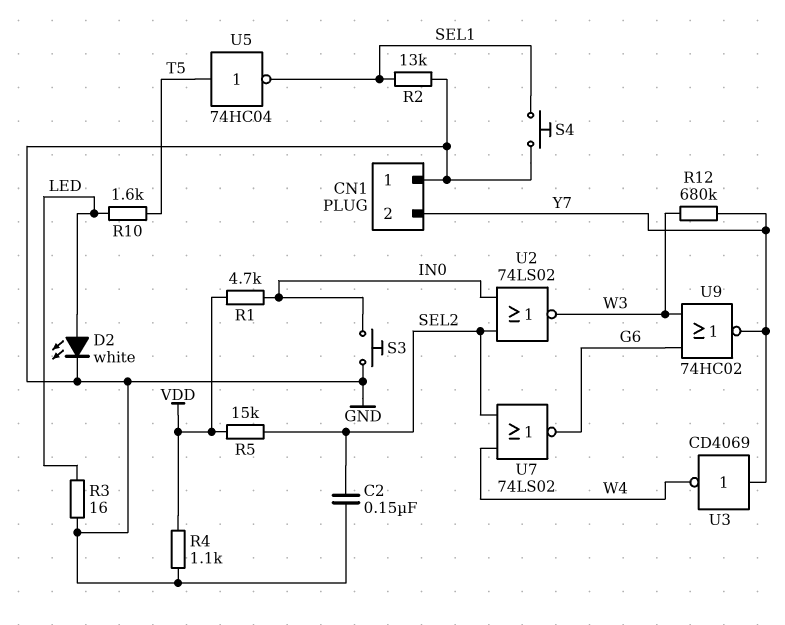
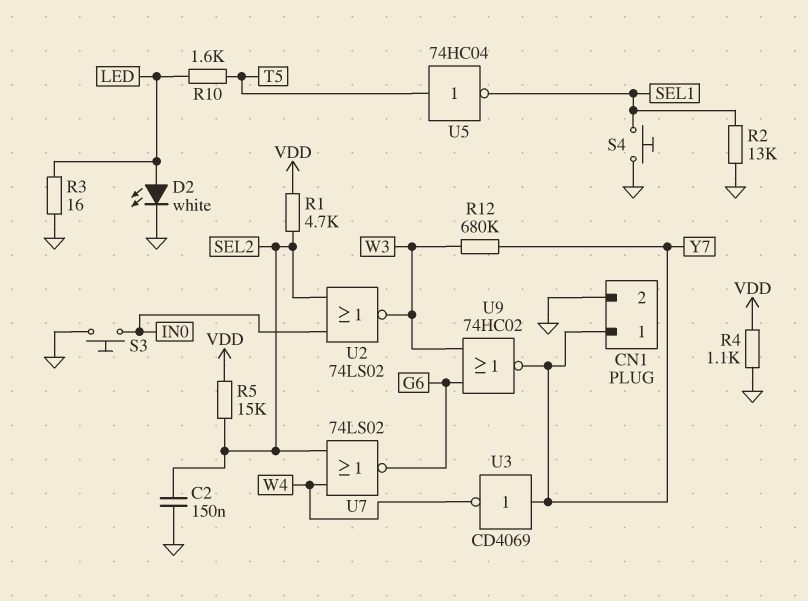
CN1 pin 1: GND -> Y7
CN1 pin 2: Y7 -> GND
R1: 4.7k (IN0, VDD) -> 4.7k (SEL2, VDD)

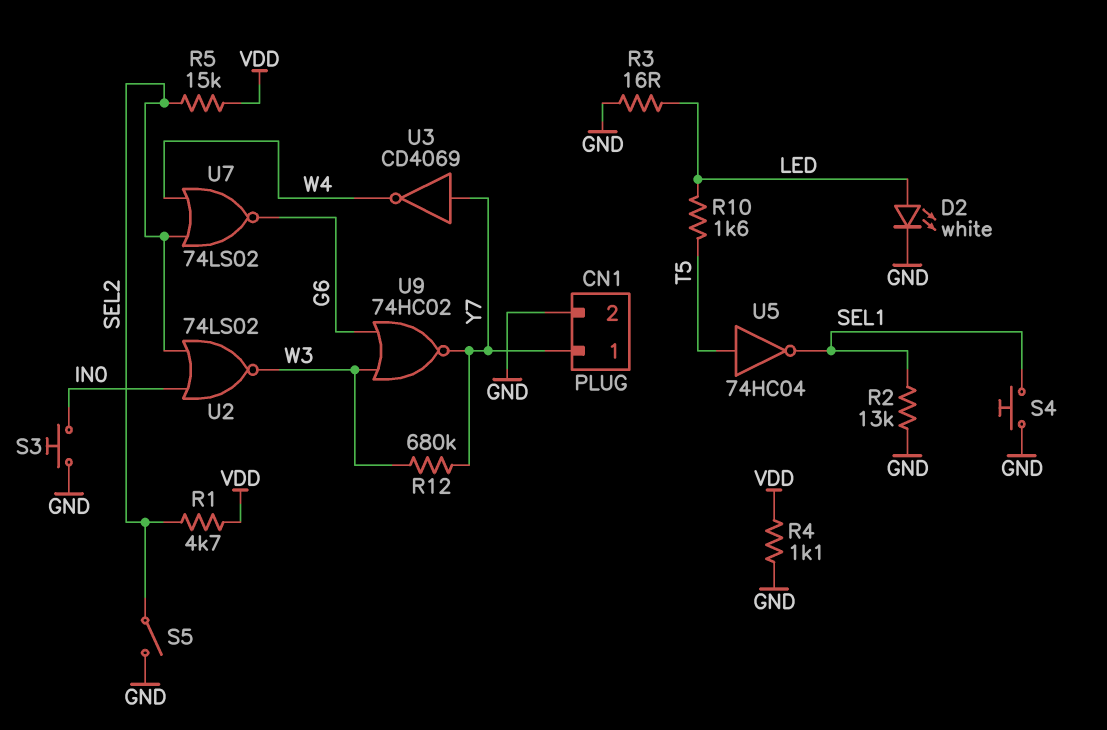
C2: 150nF (GND, SEL2) -> none
S5: none -> switch (GND, SEL2)

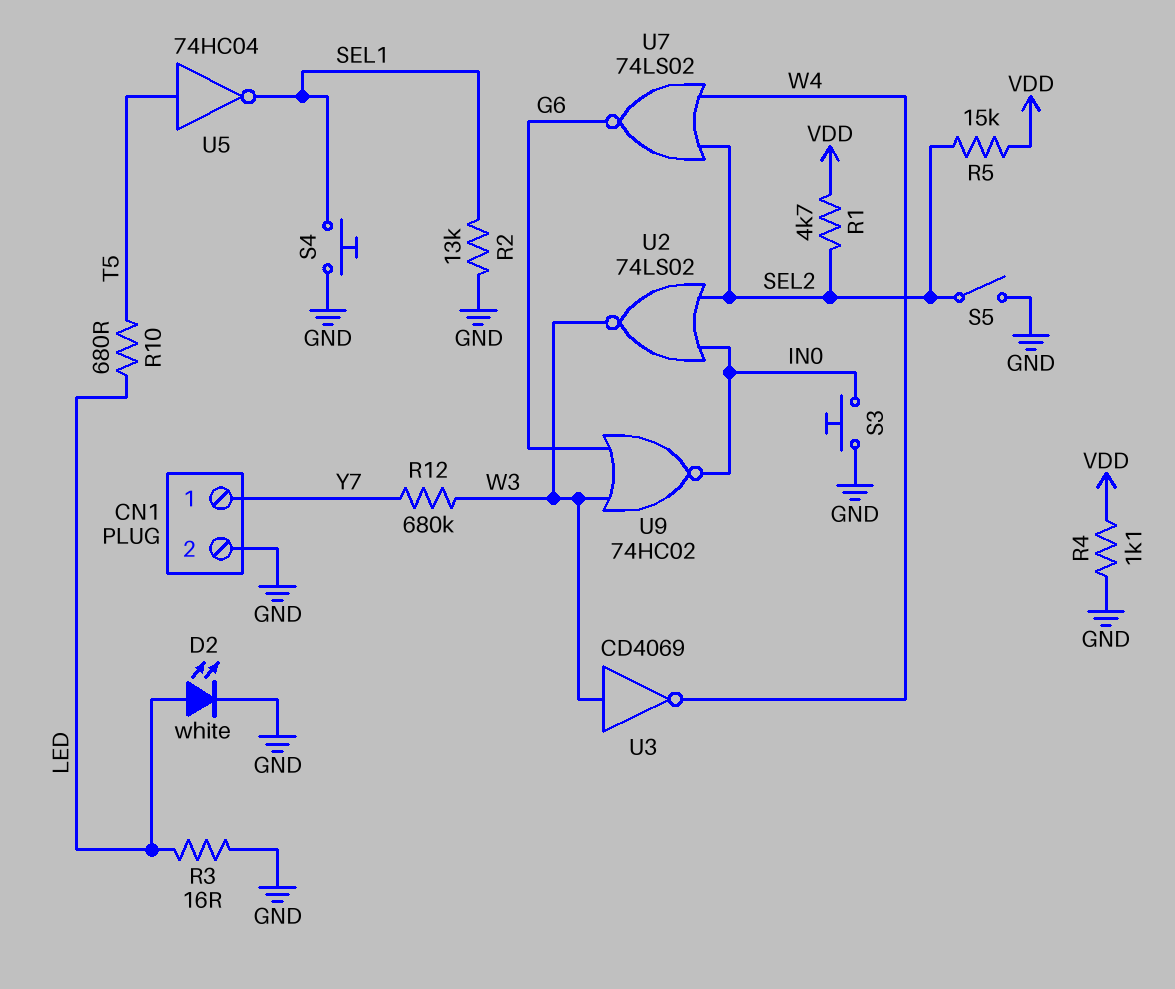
R10: 1.6k (LED, T5) -> 680 (LED, T5)
U3: NOT CD4069 (in Y7, out W4) -> NOT CD4069 (in W3, out W4)
U9: NOR 74HC02 (in G6, in W3, out Y7) -> NOR 74HC02 (in G6, in W3, out IN0)

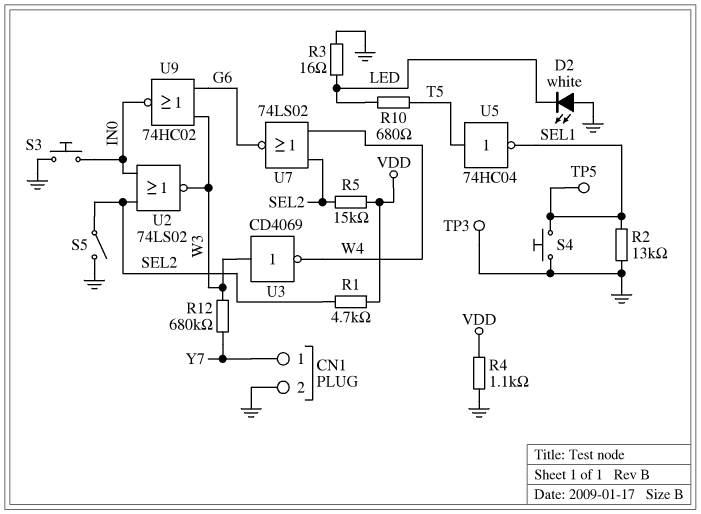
D2: LED white (A LED, K GND) -> LED white (A GND, K LED)
TP3: none -> test point (GND)
TP5: none -> test point (SEL1)

